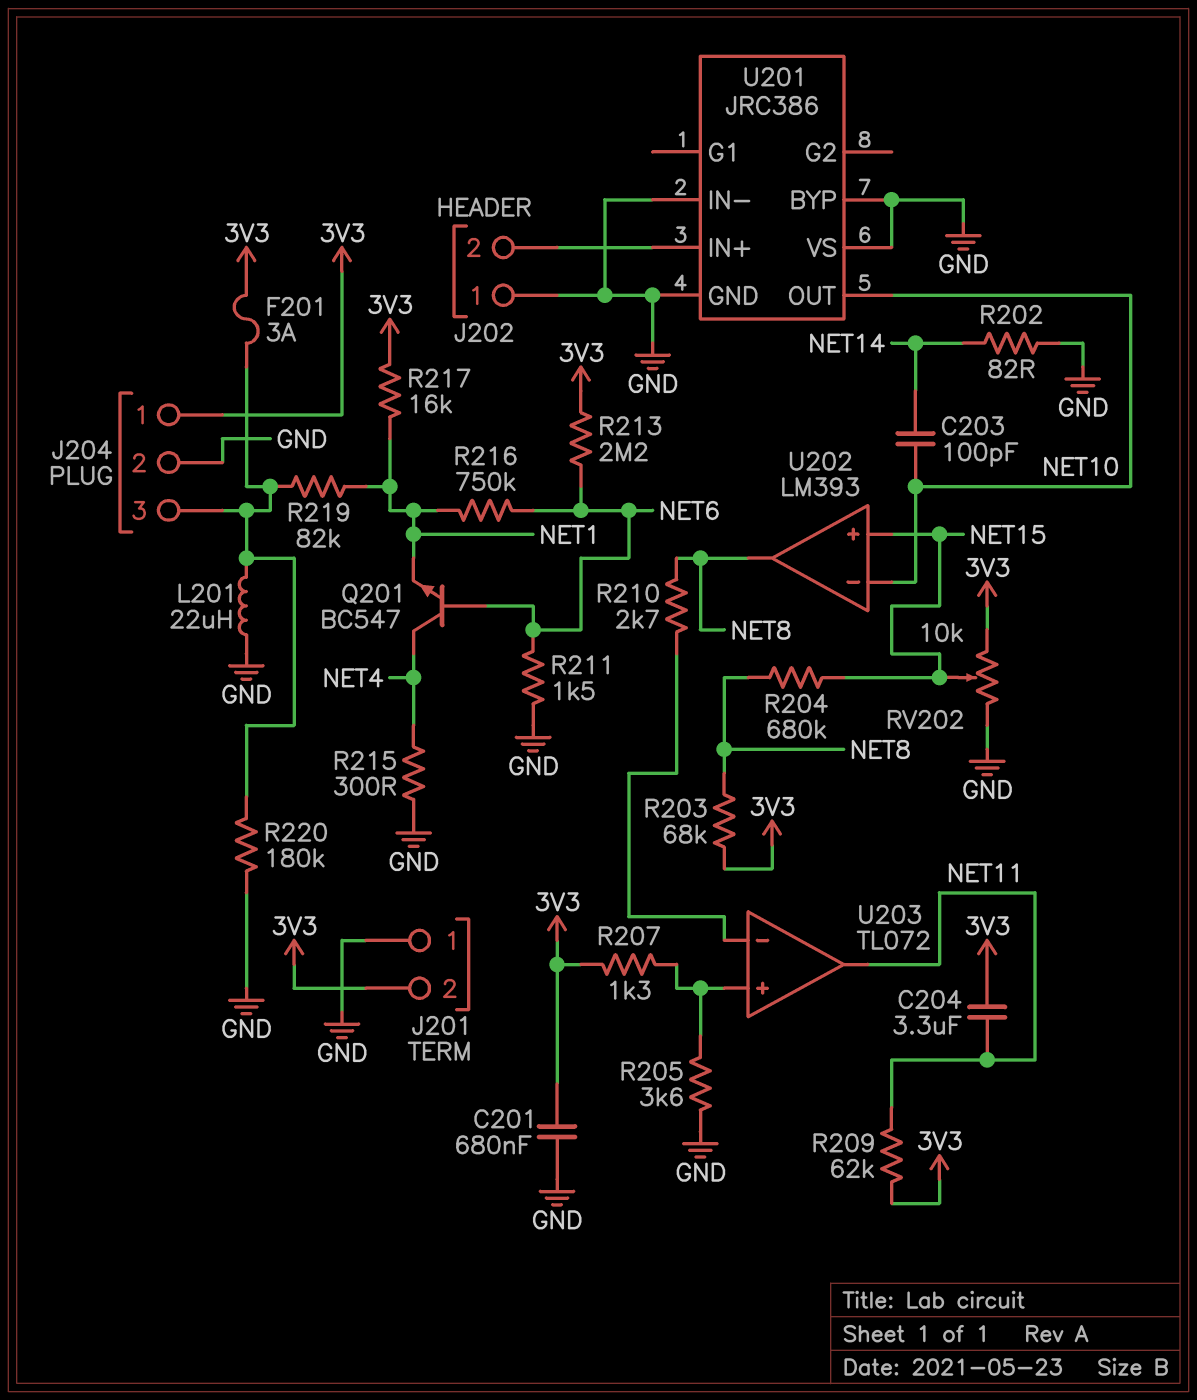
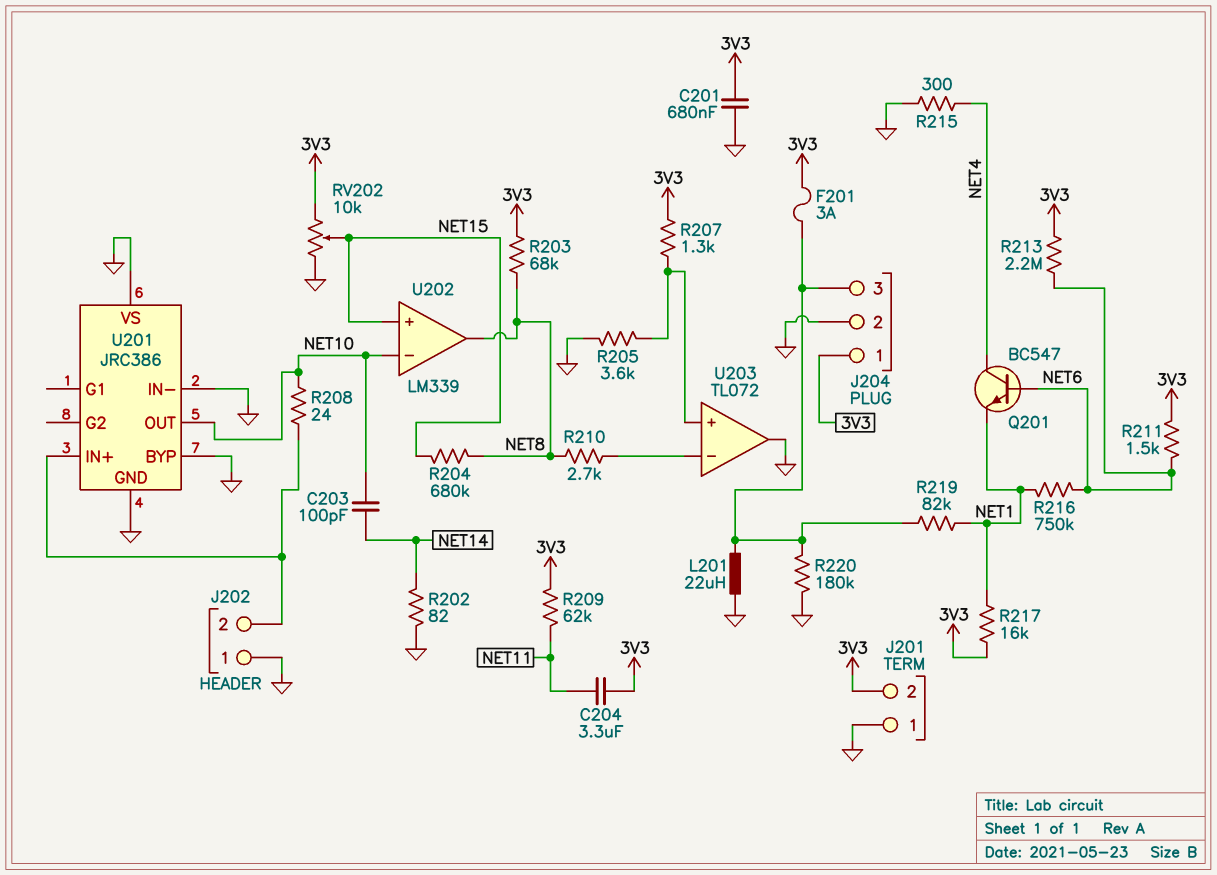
R208: none -> 24 (J202/2, NET10)
R211: 1.5k (GND, NET6) -> 1.5k (3V3, NET6)
U202: LM393 -> LM339
U203 pin out: NET11 -> GND

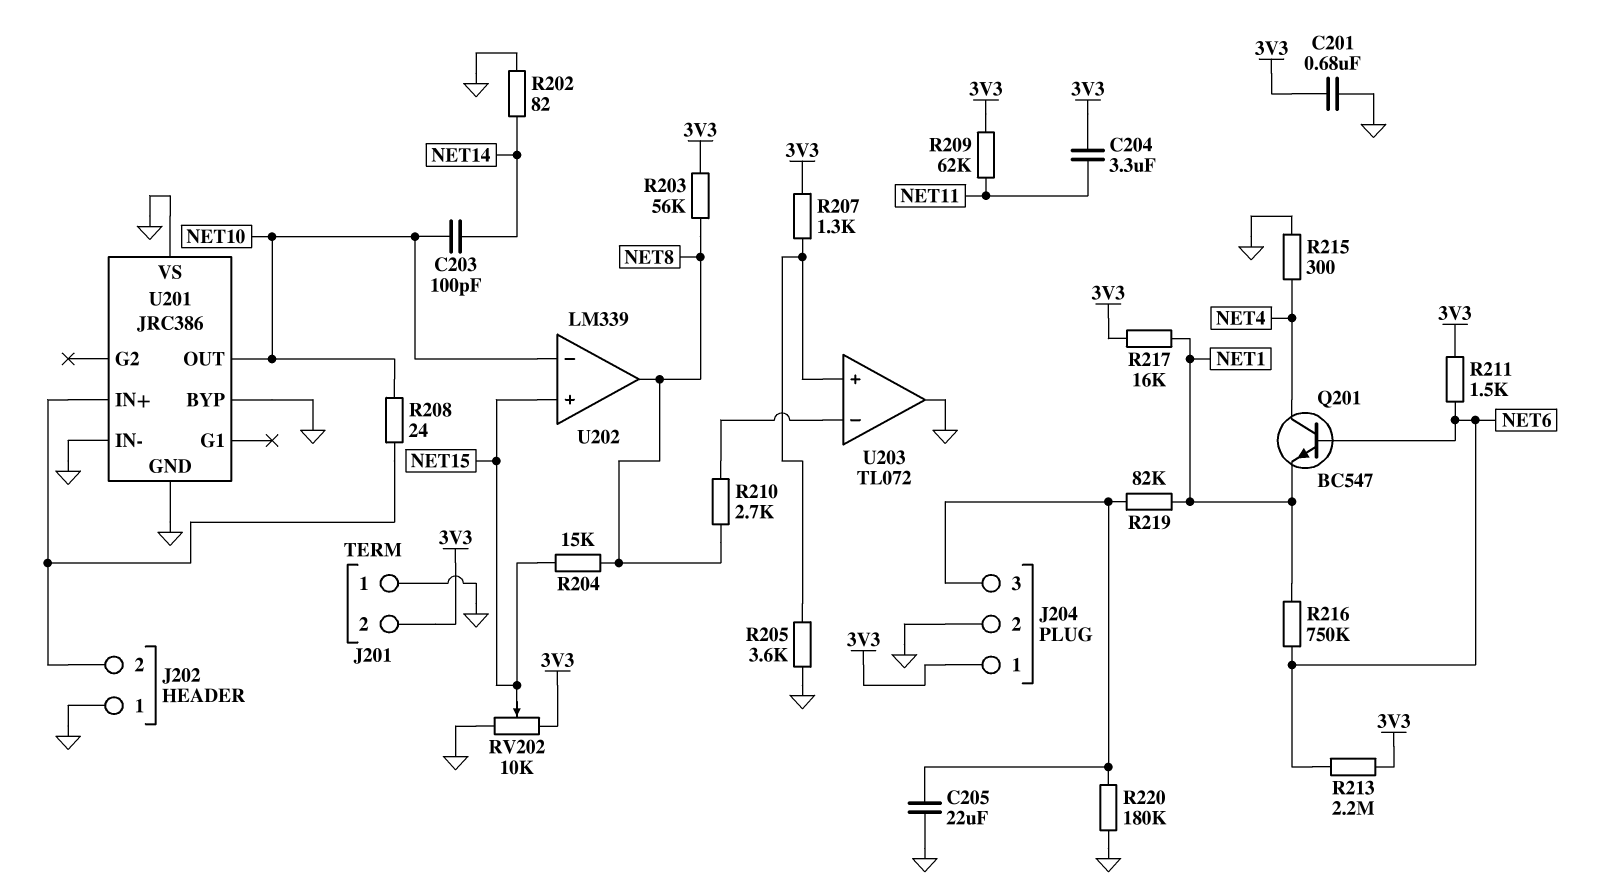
C205: none -> 22uF (GND, J204/3)
F201: 3A (3V3, J204/3) -> none
L201: 22uH (GND, J204/3) -> none
R203: 68k (3V3, NET8) -> 56k (3V3, NET8)
R204: 680k (NET8, NET15) -> 15k (NET8, NET15)

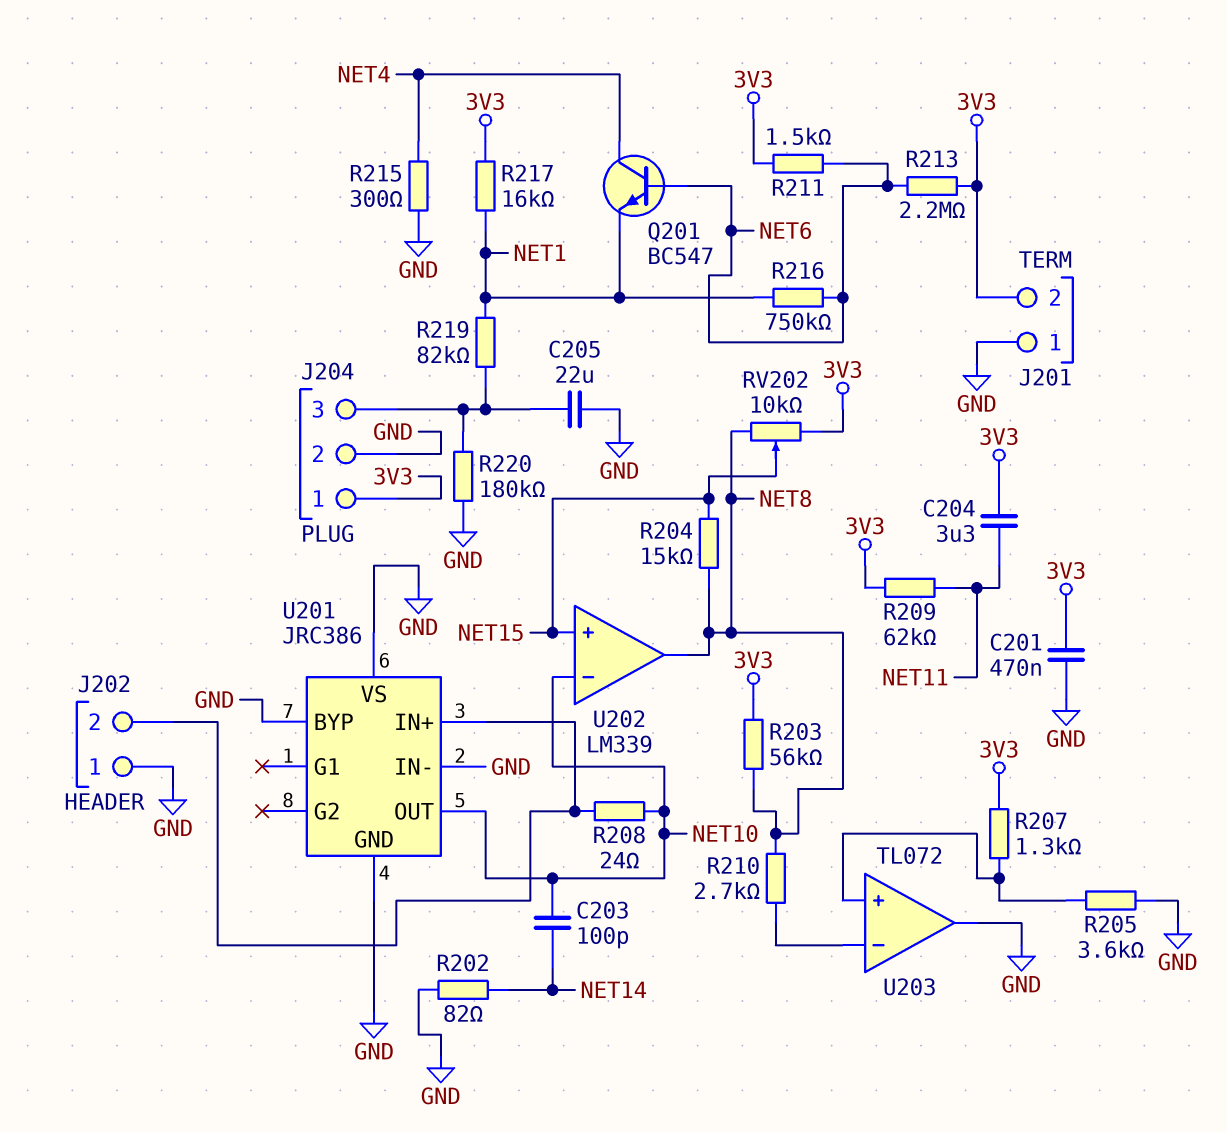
C201: 680nF (3V3, GND) -> 470nF (3V3, GND)
RV202: 10k (3V3, GND, wiper NET15) -> 10k (3V3, NET8, wiper NET15)

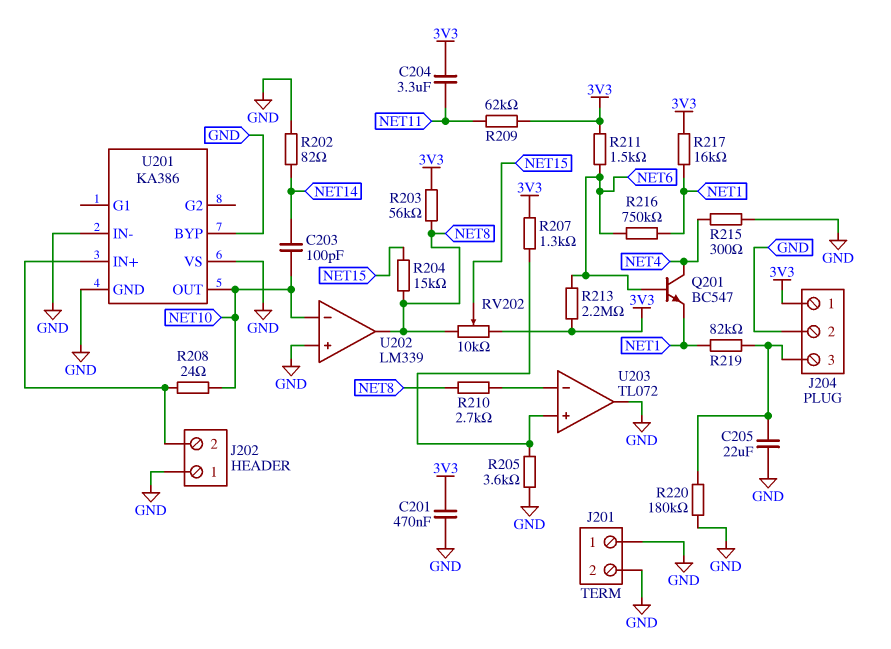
J201 pin 2: 3V3 -> GND
U201: JRC386 -> KA386
U202 pin in+: NET15 -> GND

